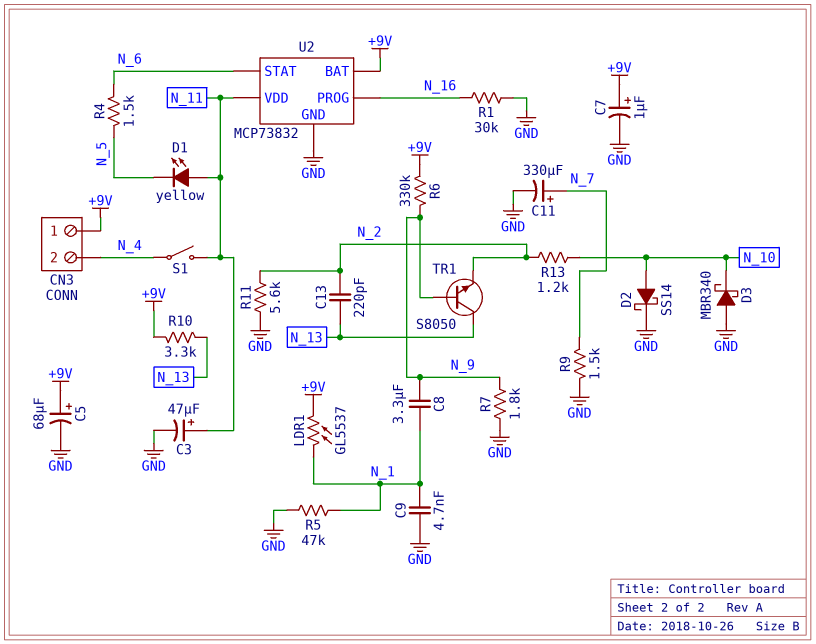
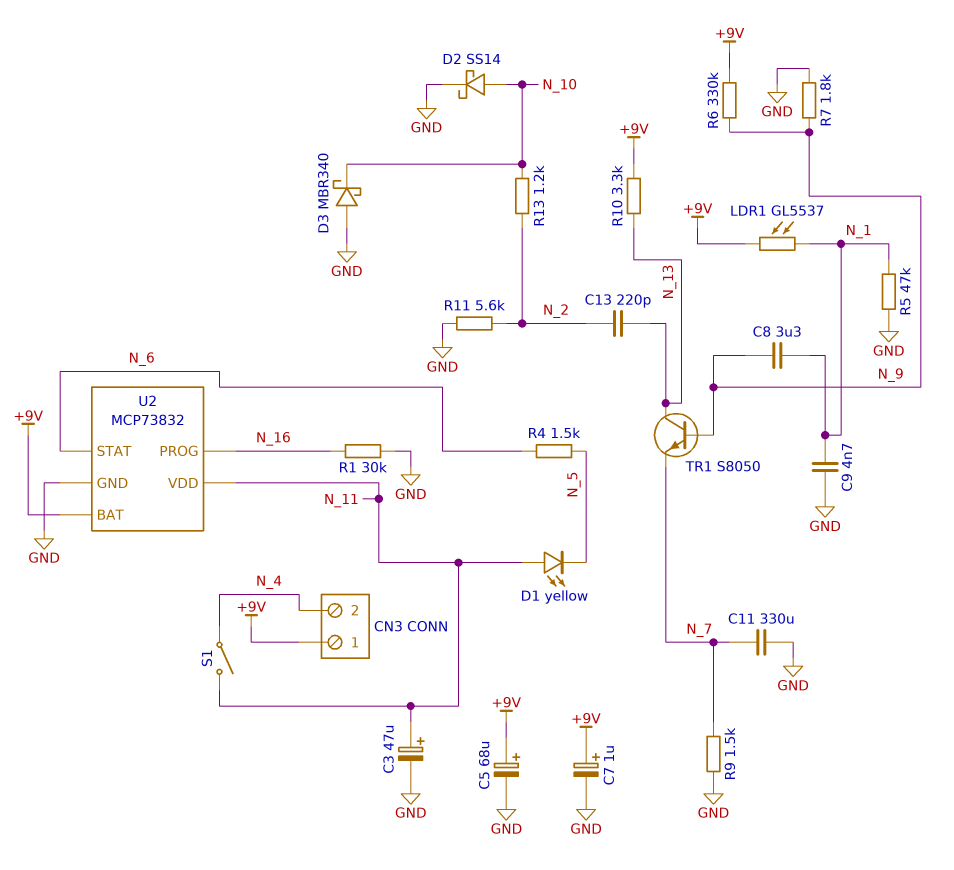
C11: 330uF (plus N_7, minus GND) -> 330uF (GND, N_7)
TR1: NPN S8050 (B N_9, C N_13, E N_2) -> NPN S8050 (B N_9, C N_13, E N_7)

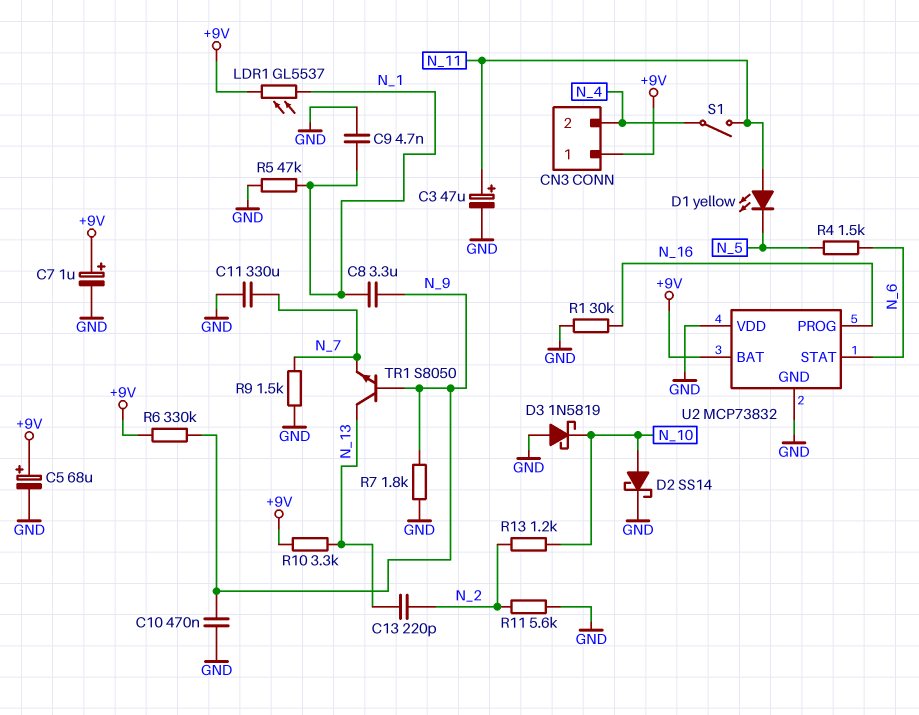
C10: none -> 470nF (GND, N_9)
D3: schottky MBR340 (A GND, K N_10) -> schottky 1N5819 (A GND, K N_10)
U2 pin VDD: N_11 -> GND

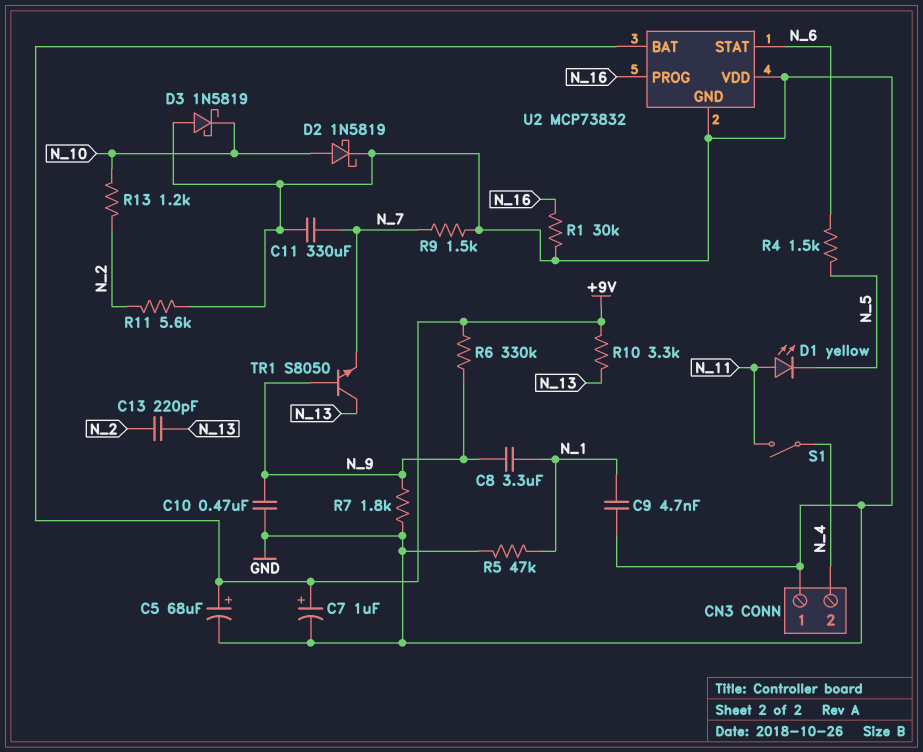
C3: 47uF (plus N_11, minus GND) -> none
CN3 pin 1: +9V -> GND
D2: schottky SS14 (A N_10, K GND) -> schottky 1N5819 (A N_10, K GND)
LDR1: GL5537 (+9V, N_1) -> none

